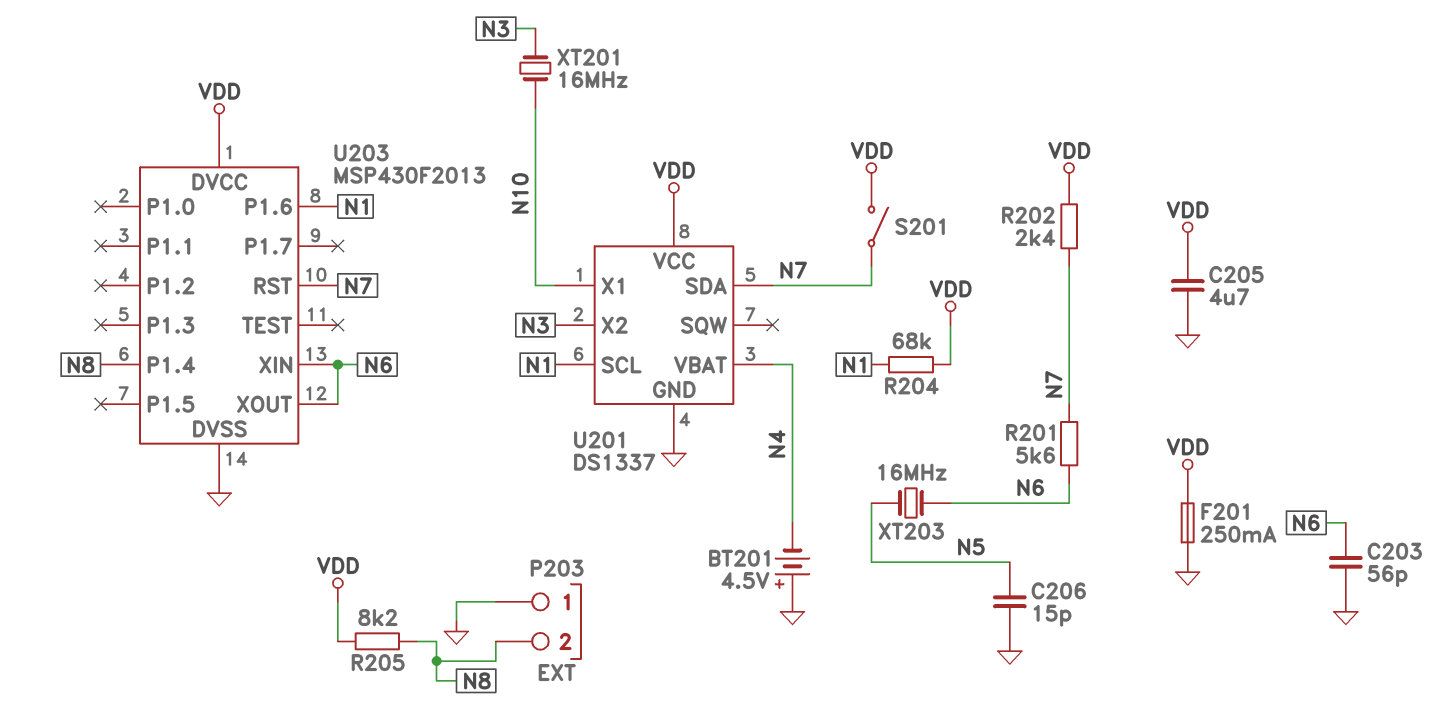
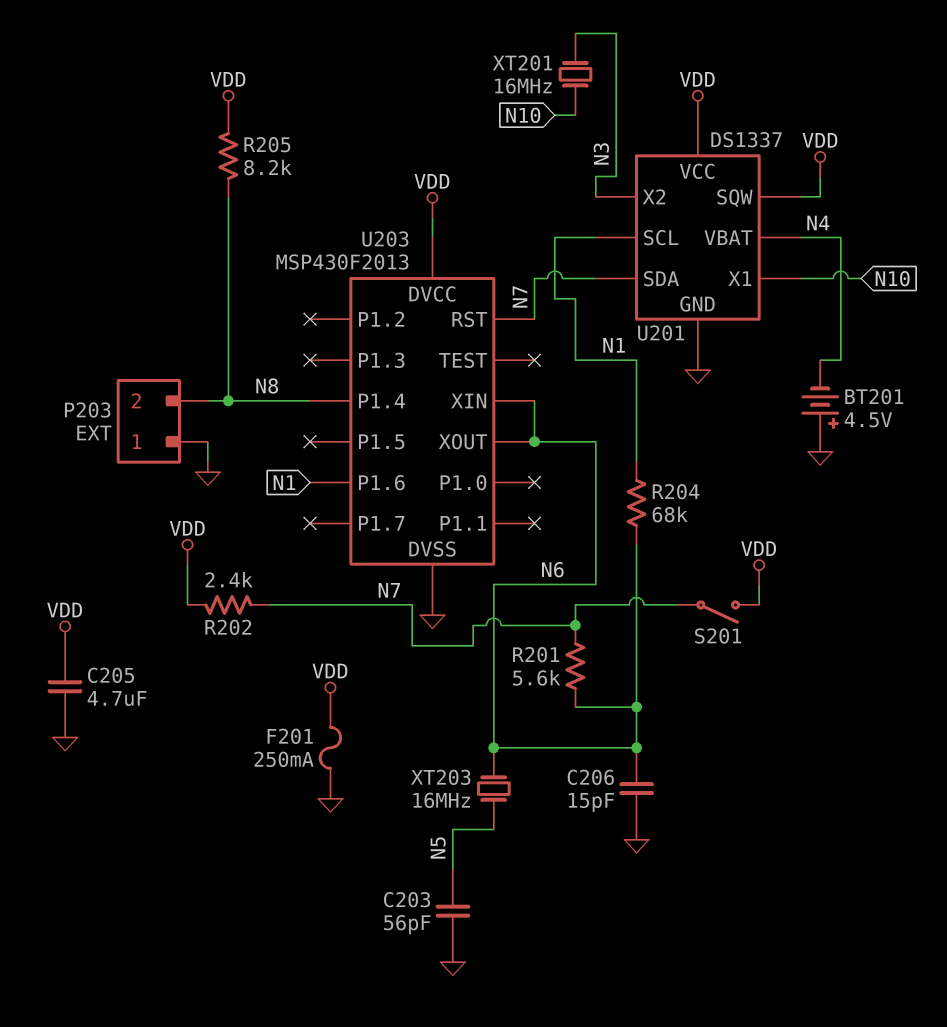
C203: 56pF (GND, N6) -> 56pF (GND, N5)
C206: 15pF (GND, N5) -> 15pF (GND, N6)
R204: 68k (N1, VDD) -> 68k (N1, N6)
U201 pin SQW: none -> VDD

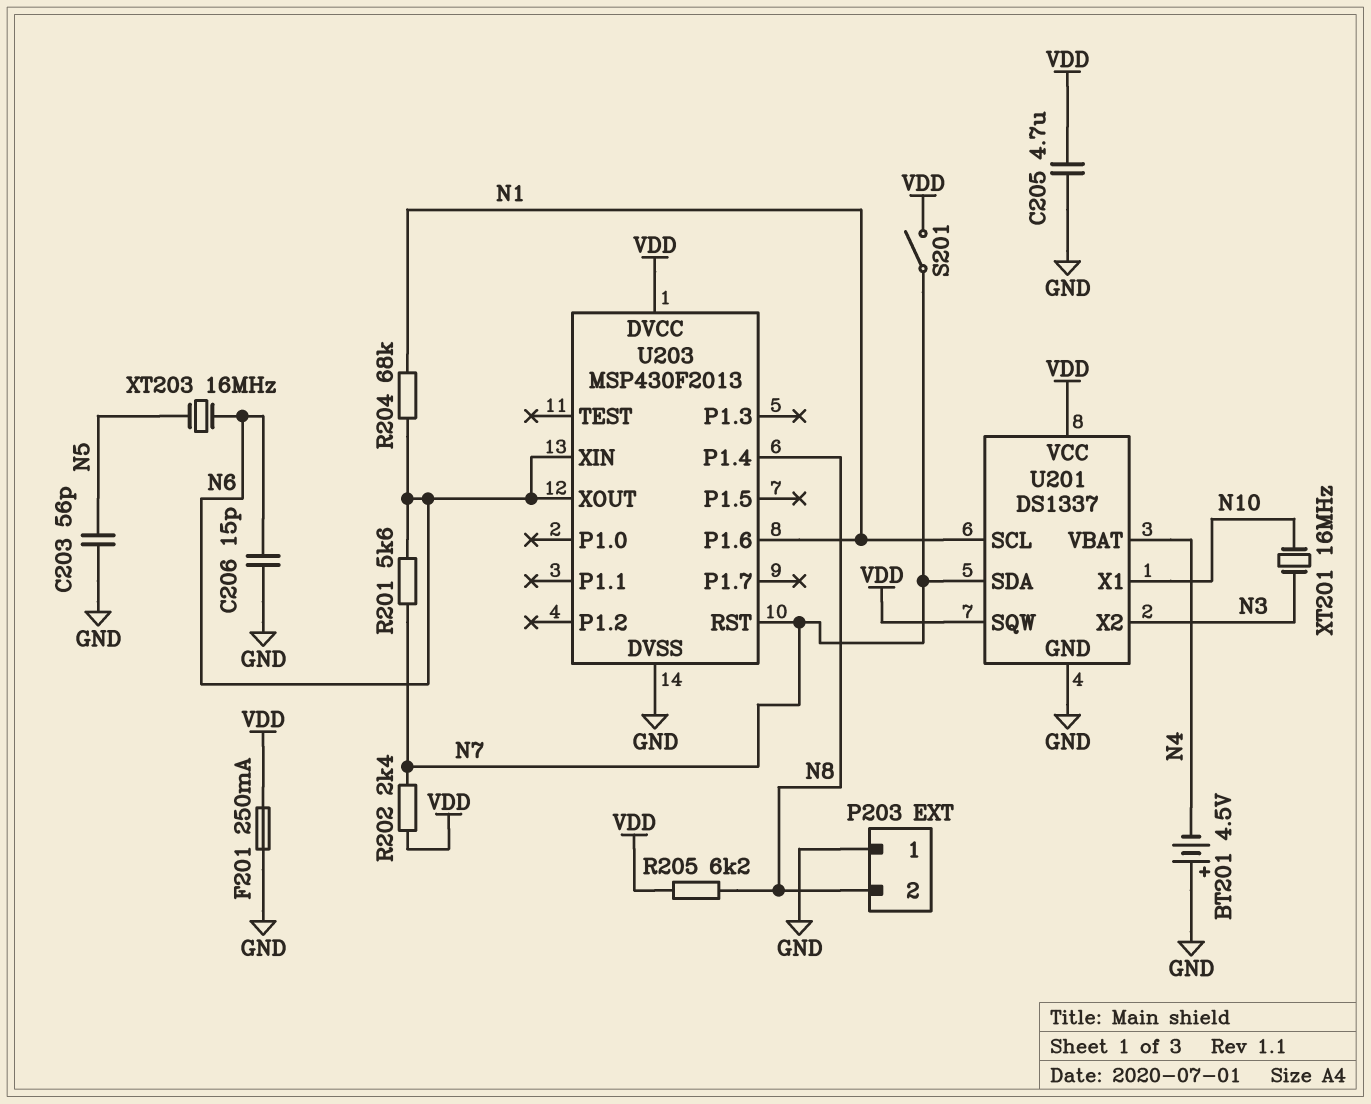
R205: 8.2k (N8, VDD) -> 6.2k (N8, VDD)

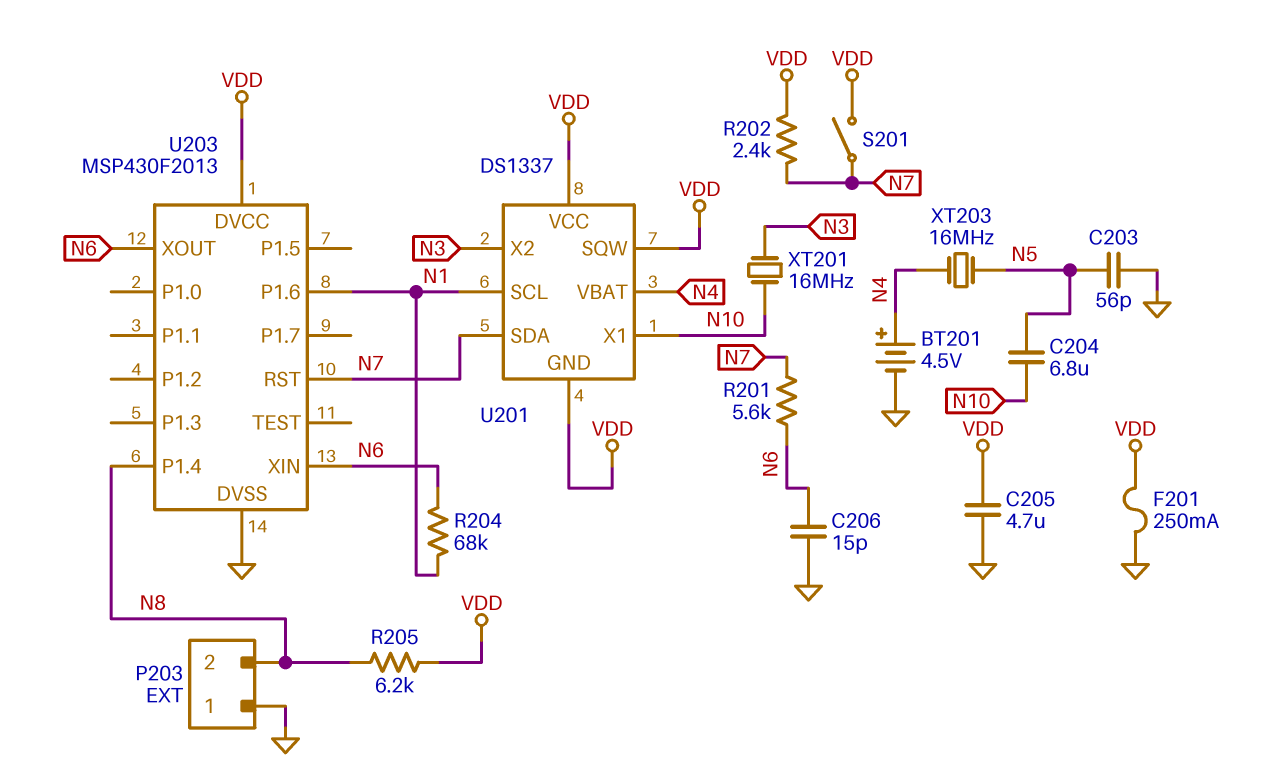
BT201: 4.5V (plus GND, minus N4) -> 4.5V (plus N4, minus GND)
C204: none -> 6.8uF (N5, N10)
U201 pin GND: GND -> VDD
XT203: 16MHz (N5, N6) -> 16MHz (N4, N5)

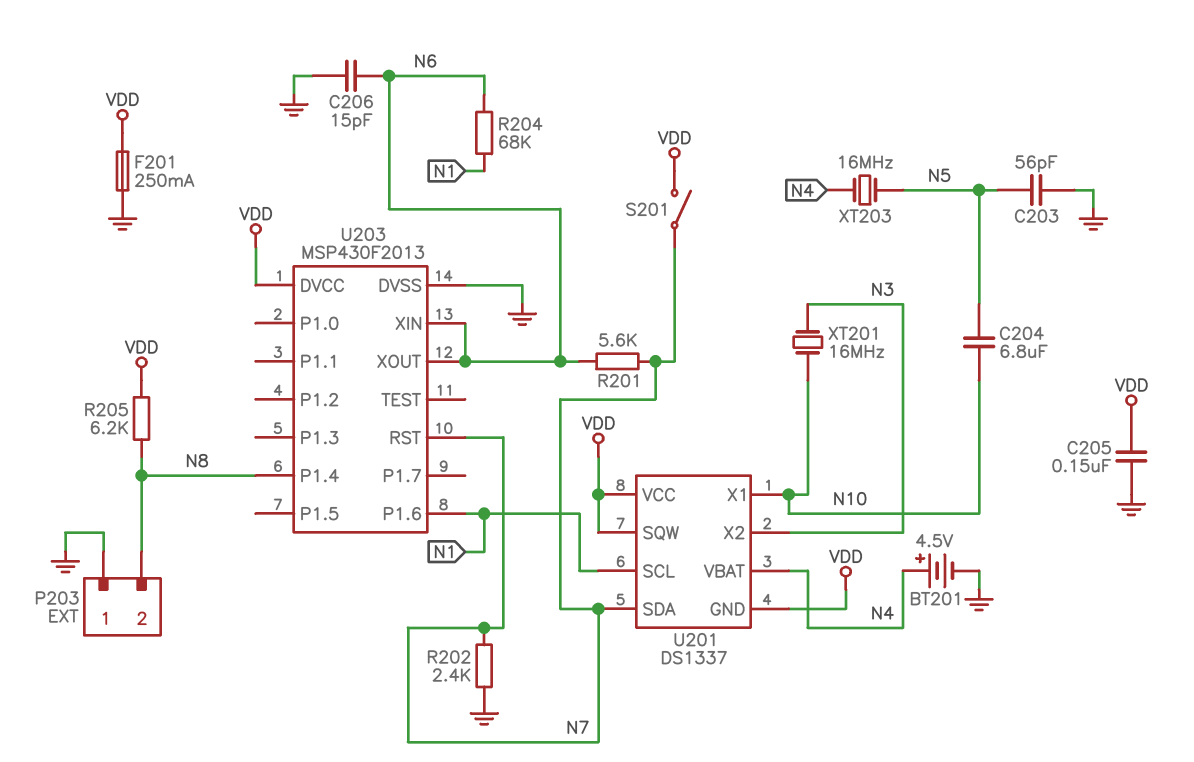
C205: 4.7uF (GND, VDD) -> 150nF (GND, VDD)
R202: 2.4k (N7, VDD) -> 2.4k (GND, N7)

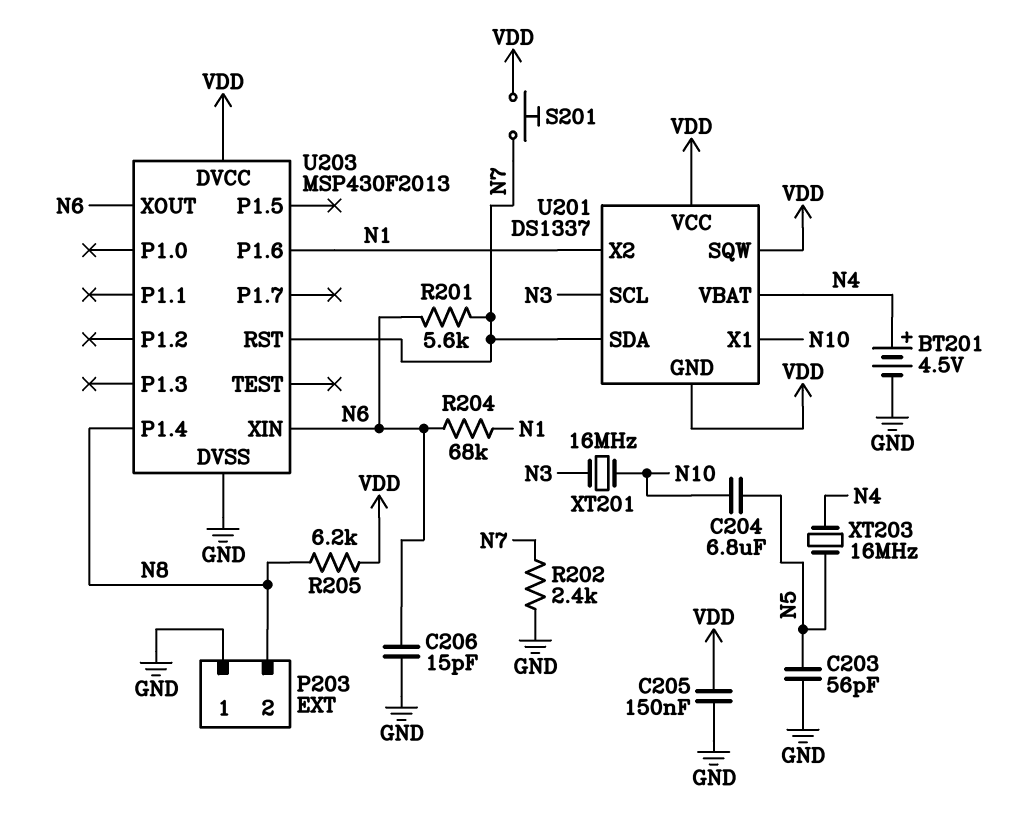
F201: 250mA (GND, VDD) -> none
S201: switch (N7, VDD) -> button (N7, VDD)
U201 pin SCL: N1 -> N3
U201 pin X2: N3 -> N1

